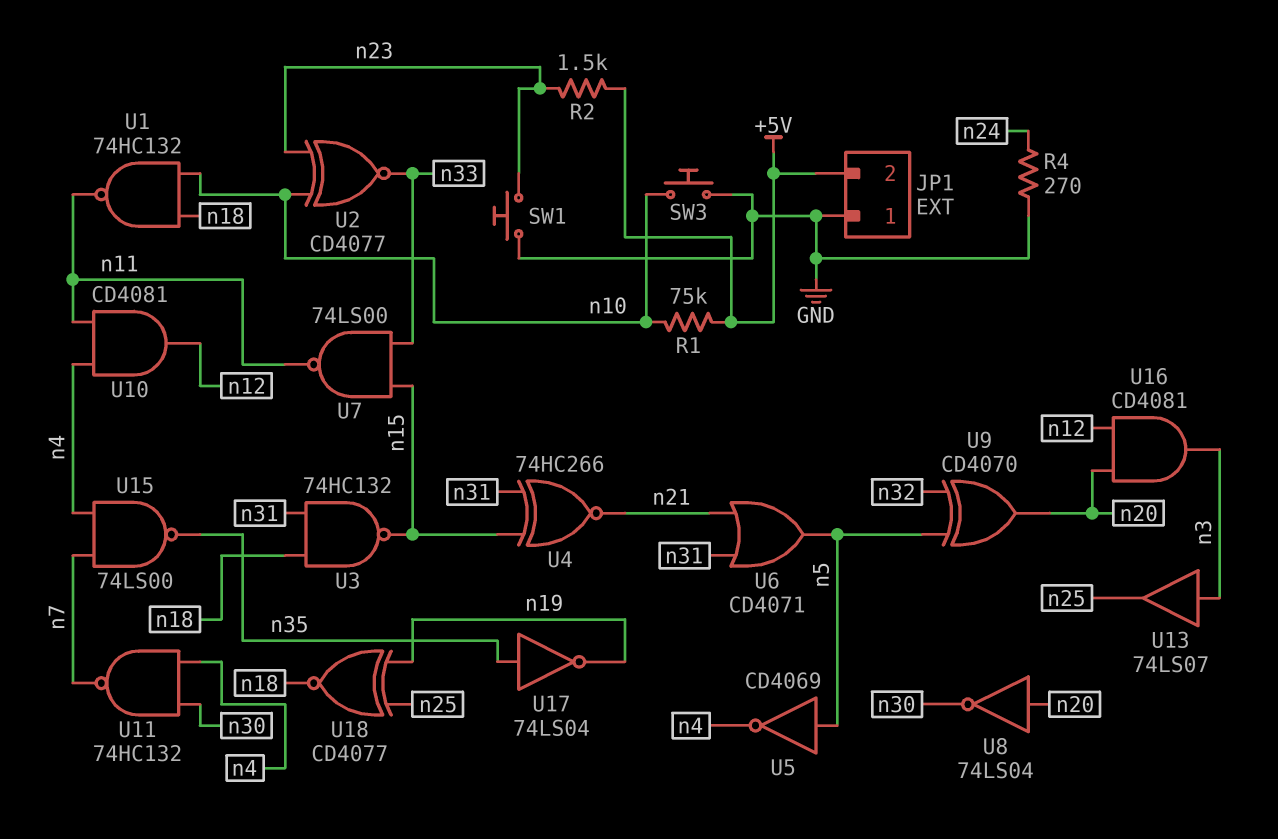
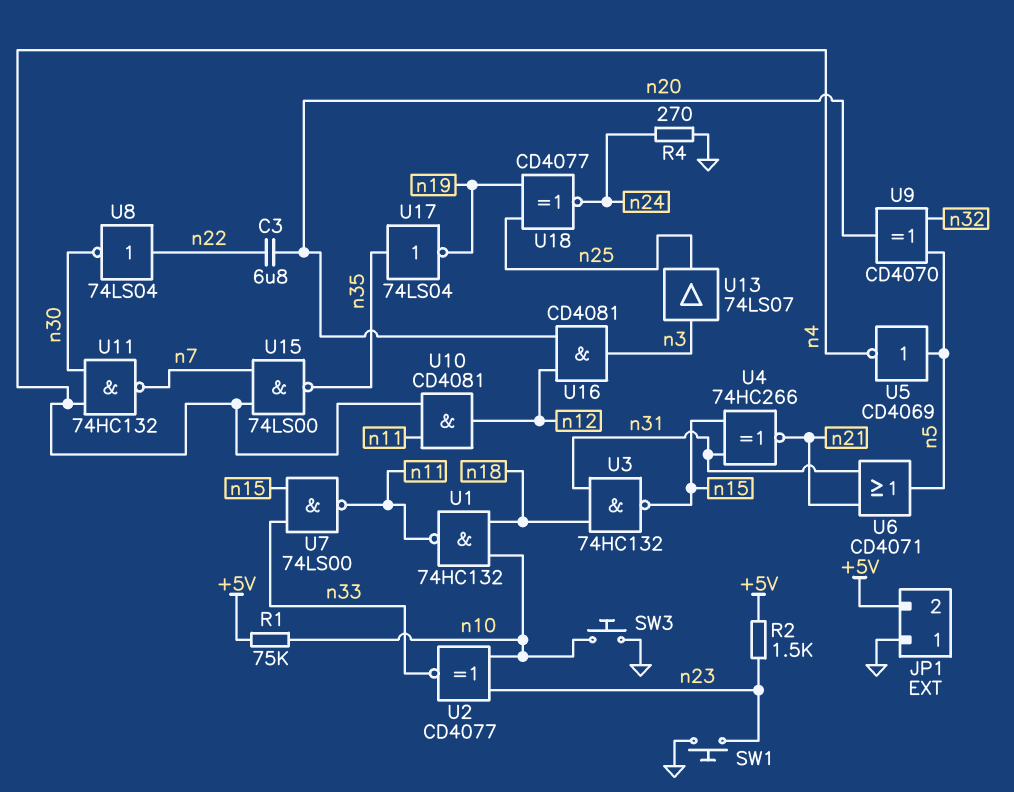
C3: none -> 6.8uF (n20, n22)
U8: NOT 74LS04 (in n20, out n30) -> NOT 74LS04 (in n22, out n30)
U18: XNOR CD4077 (in n19, in n25, out n18) -> XNOR CD4077 (in n19, in n25, out n24)

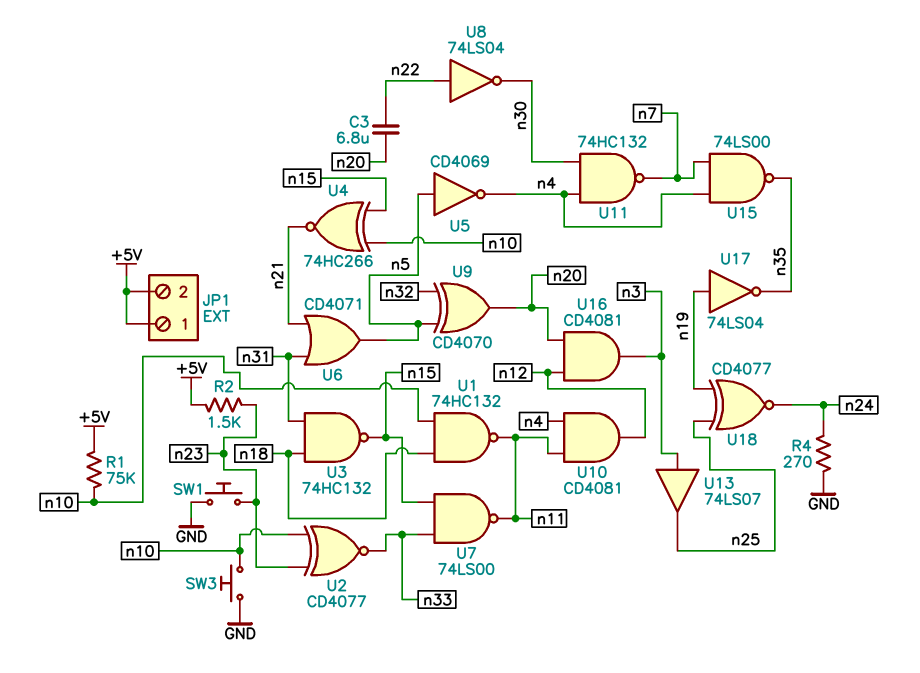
JP1 pin 1: GND -> +5V
U4: XNOR 74HC266 (in n15, in n31, out n21) -> XNOR 74HC266 (in n10, in n15, out n21)
U17: NOT 74LS04 (in n35, out n19) -> NOT 74LS04 (in n19, out n35)

